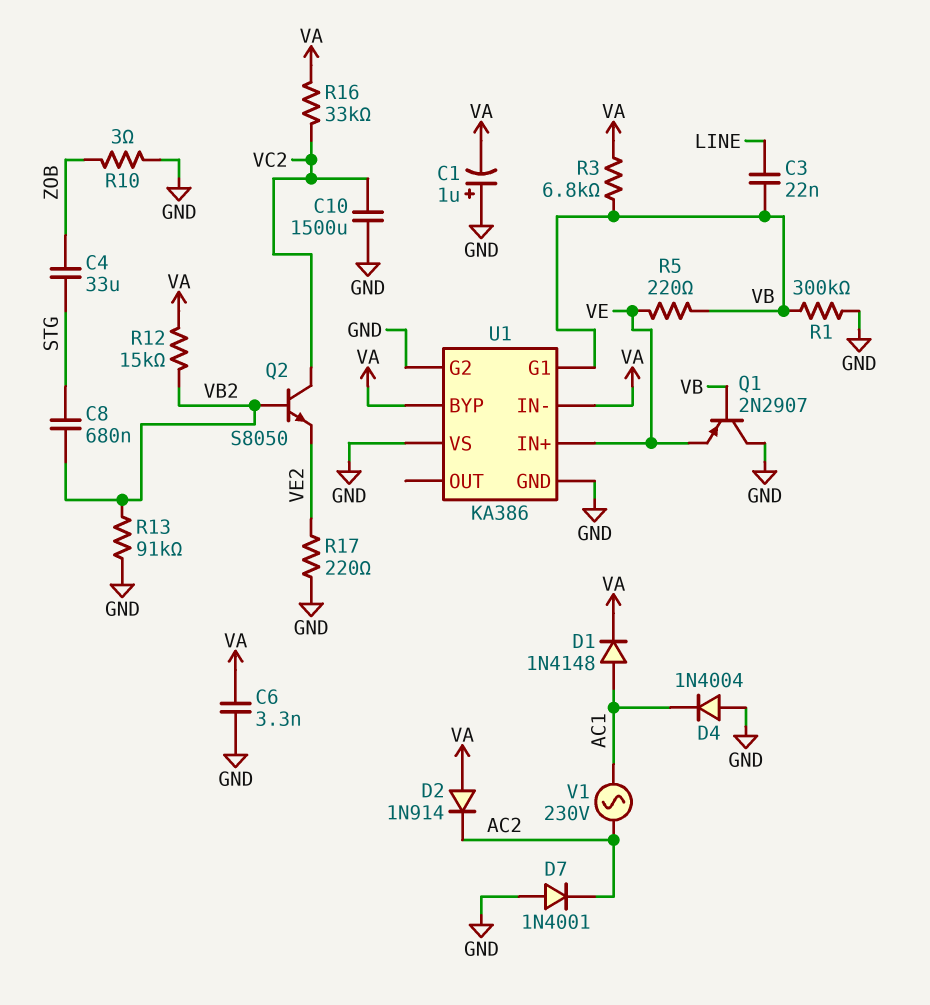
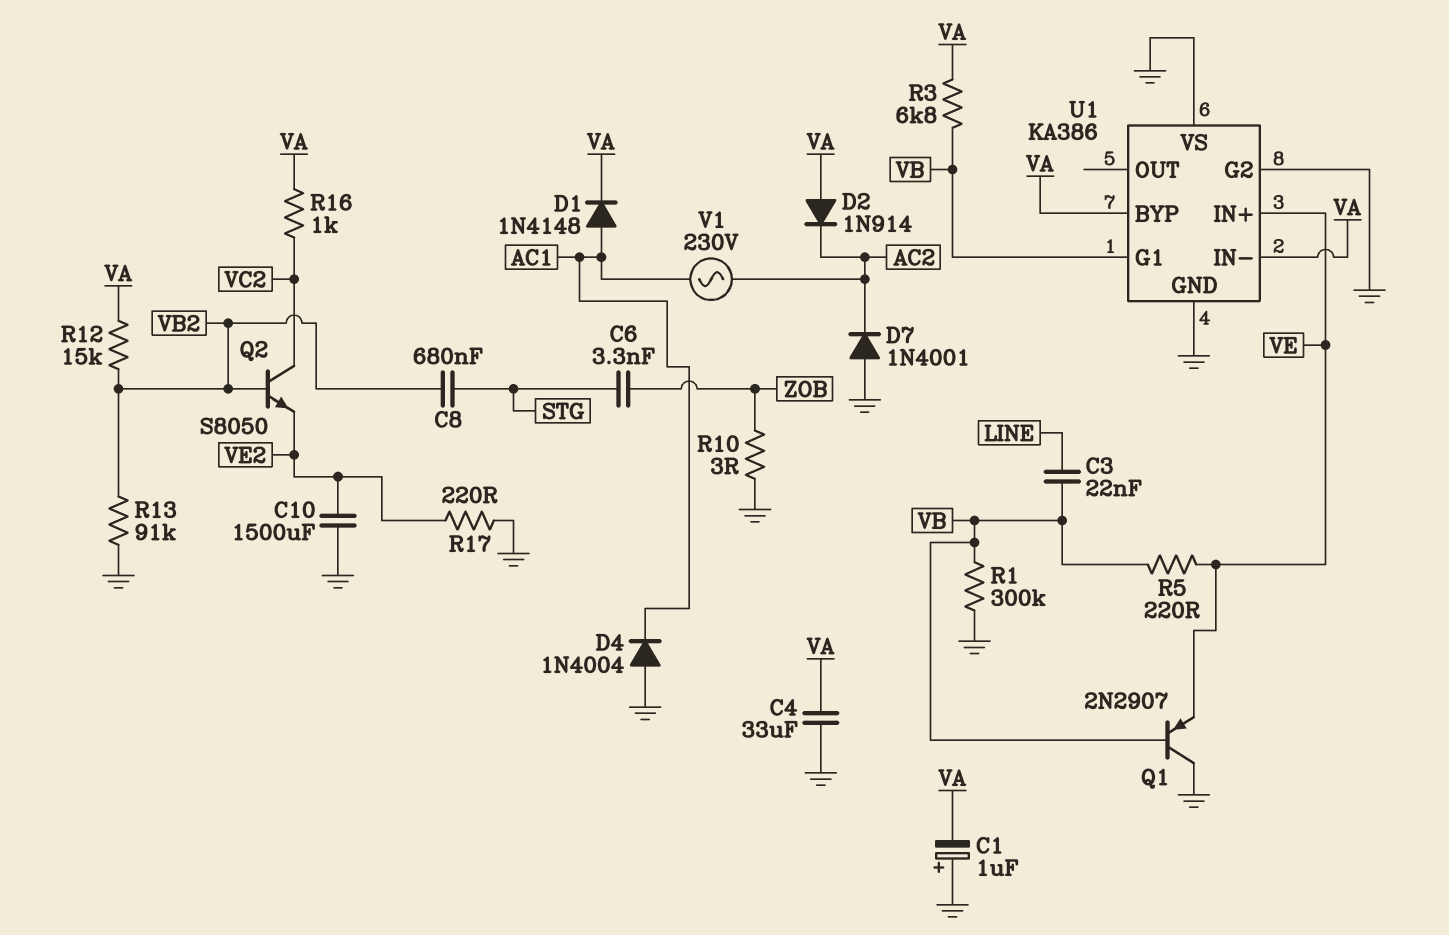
C4: 33uF (STG, ZOB) -> 33uF (GND, VA)
C6: 3.3nF (GND, VA) -> 3.3nF (STG, ZOB)
C10: 1500uF (GND, VC2) -> 1500uF (GND, VE2)
R16: 33k (VA, VC2) -> 1k (VA, VC2)

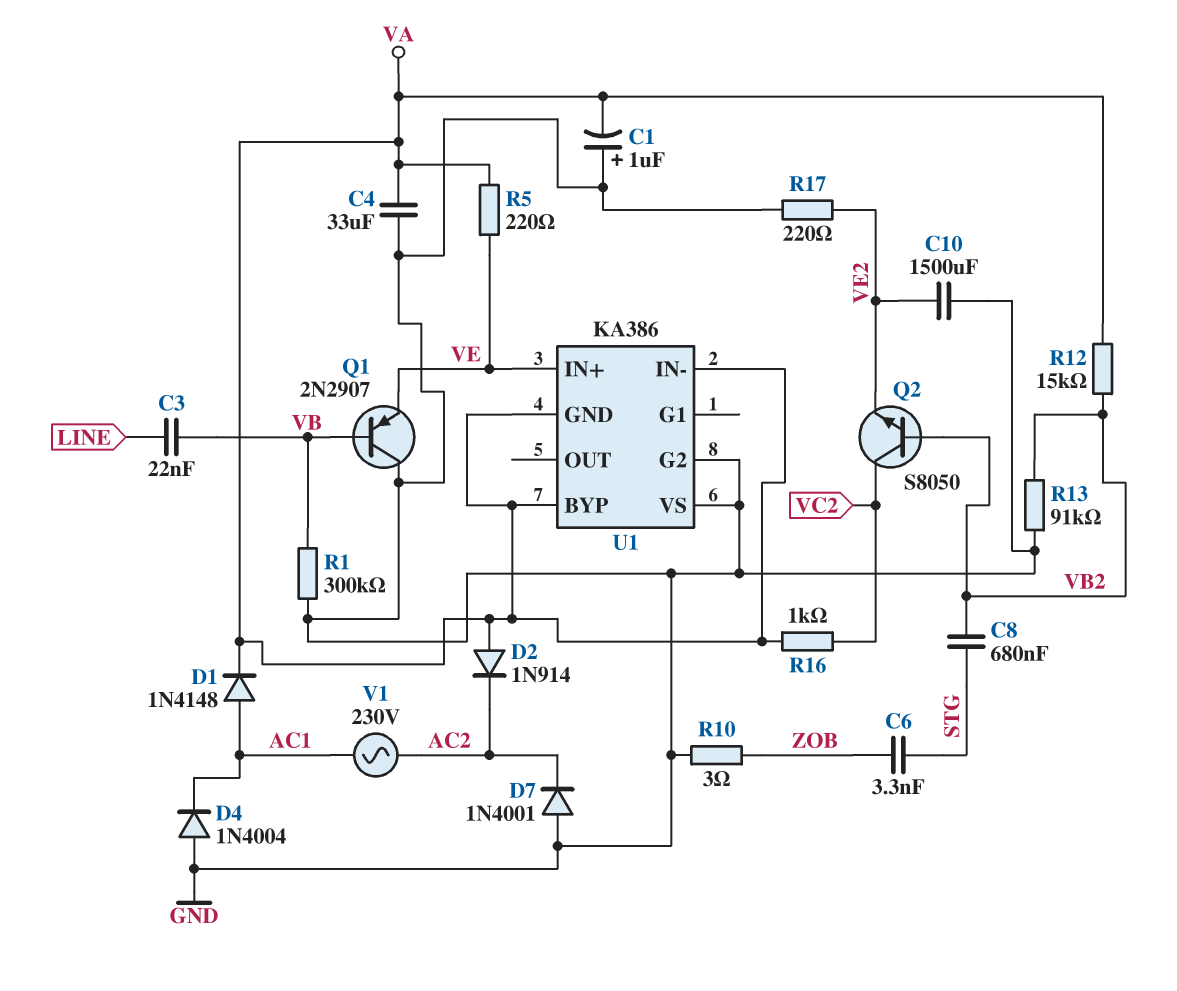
R3: 6.8k (VA, VB) -> none
R5: 220 (VB, VE) -> 220 (VA, VE)
U1 pin G1: VB -> none
U1 pin GND: GND -> VA

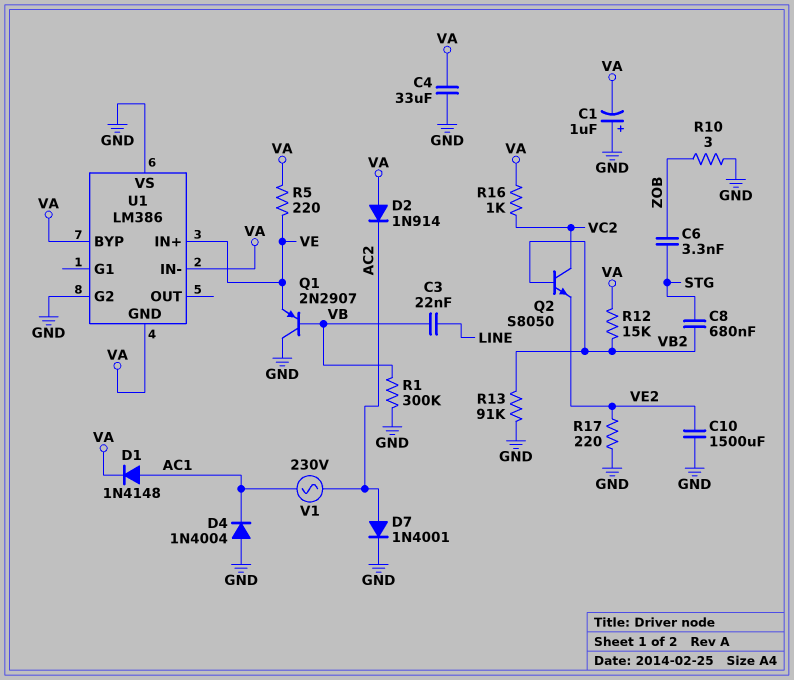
D7: diode 1N4001 (A GND, K AC2) -> diode 1N4001 (A AC2, K GND)
U1: KA386 -> LM386

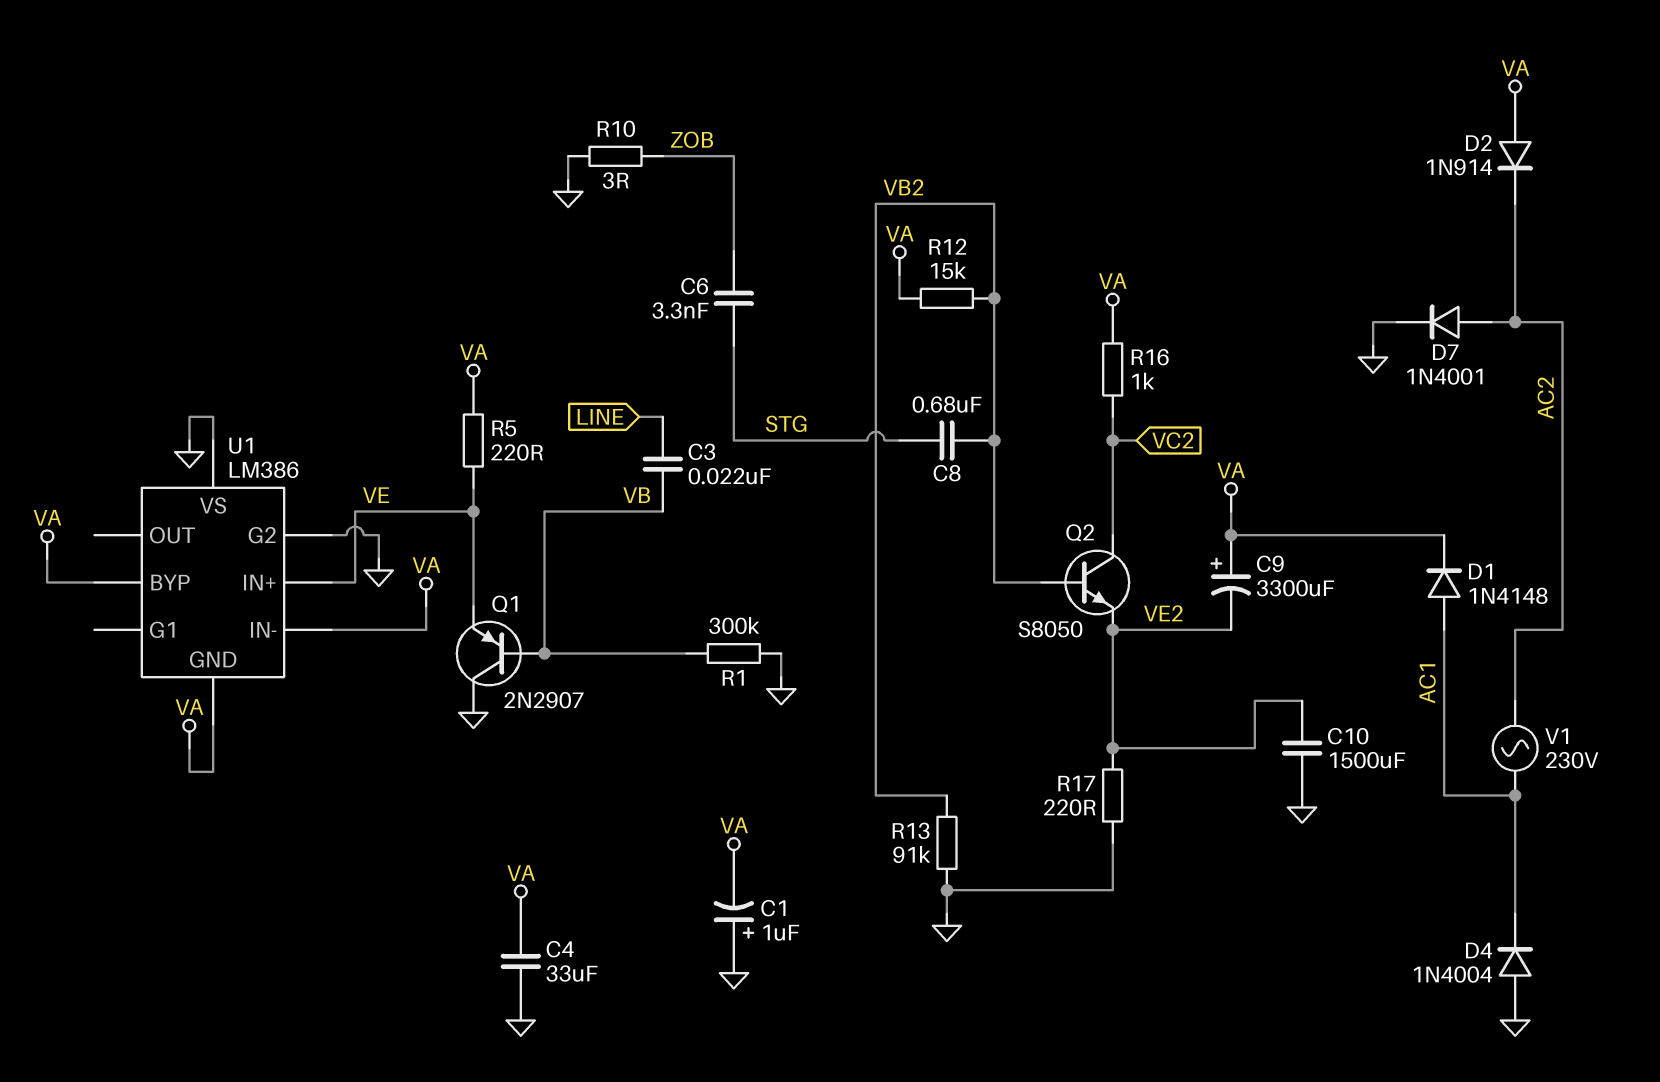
C9: none -> 3300uF (plus VA, minus VE2)

